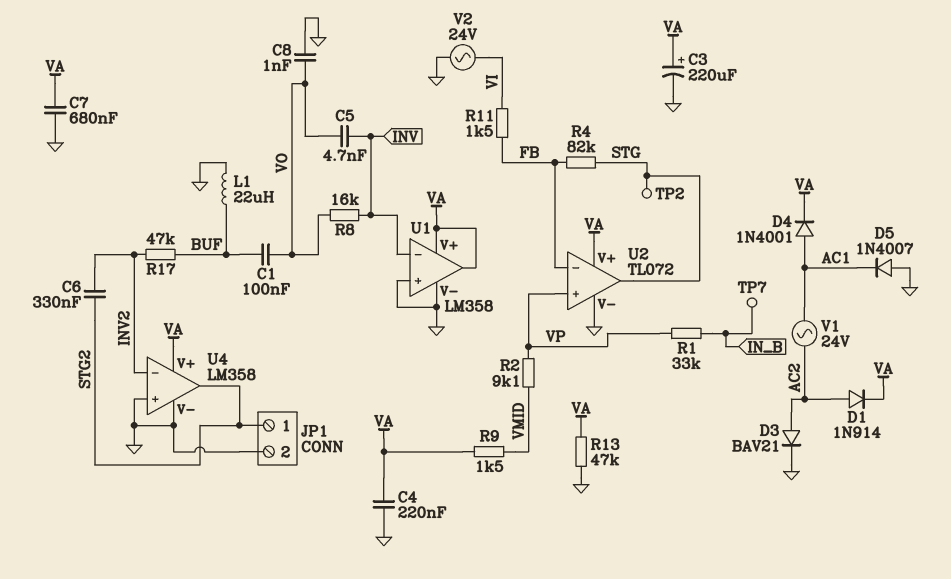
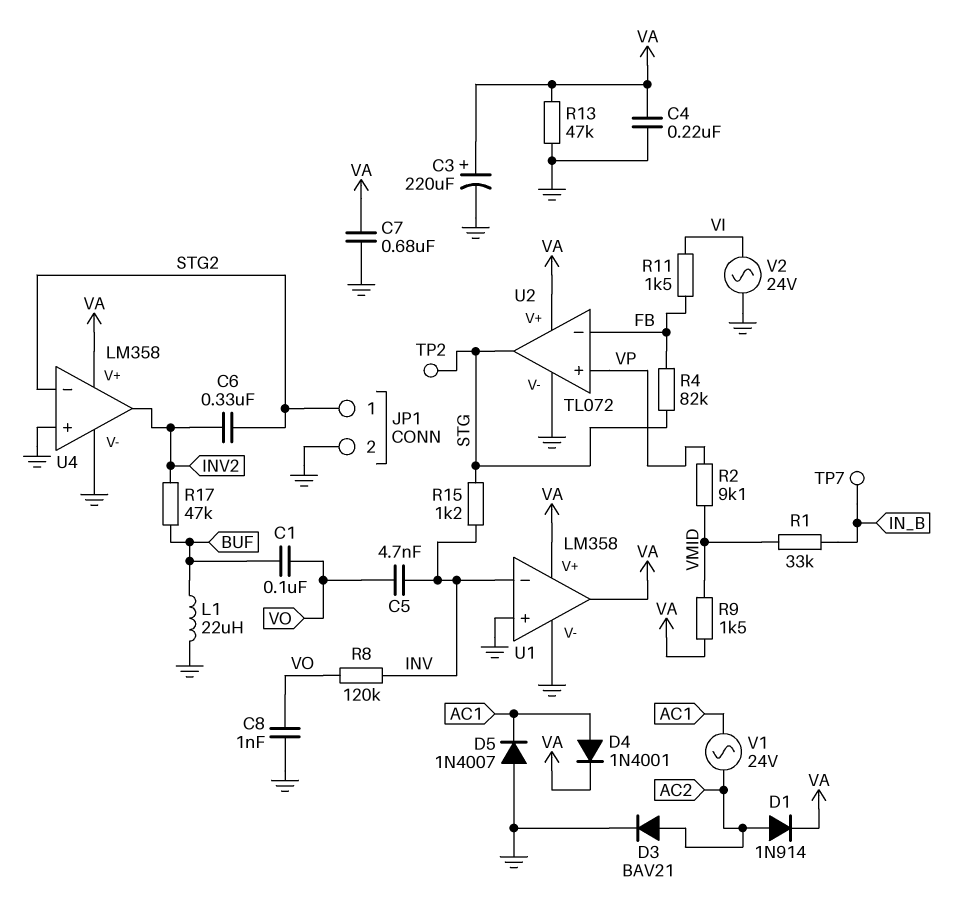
R1: 33k (IN_B, VP) -> 33k (IN_B, VMID)
R8: 16k (INV, VO) -> 120k (INV, VO)
R15: none -> 1.2k (INV, STG)
U4 pin in-: INV2 -> STG2
U4 pin out: STG2 -> INV2

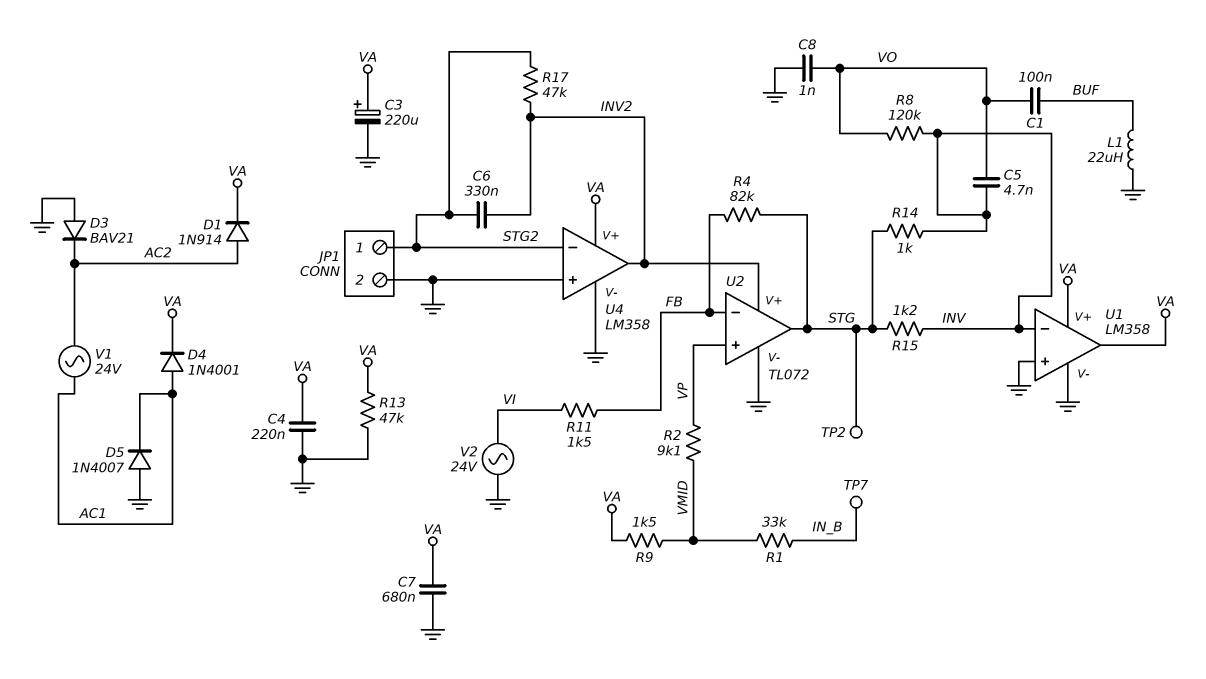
D3: diode BAV21 (A AC2, K GND) -> diode BAV21 (A GND, K AC2)
R14: none -> 1k (INV, STG)
R17: 47k (BUF, INV2) -> 47k (INV2, STG2)
U2 pin V+: VA -> INV2

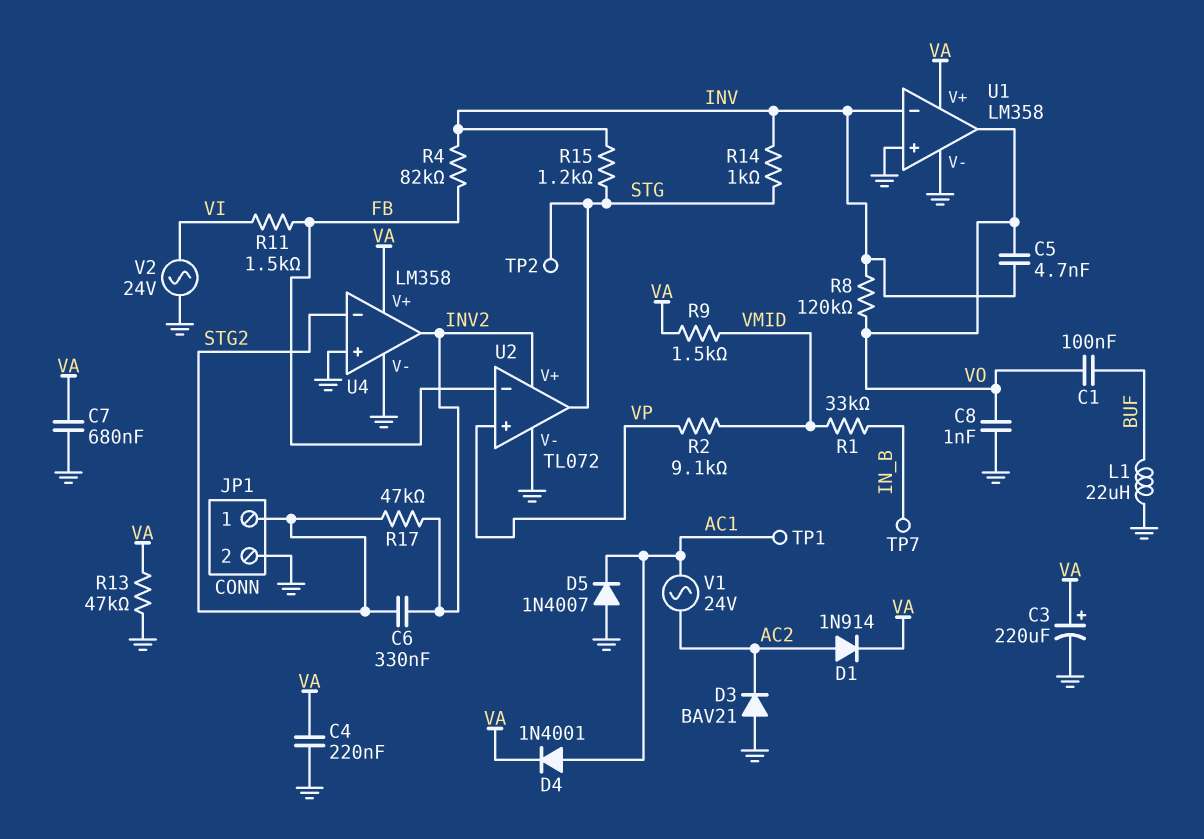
R4: 82k (FB, STG) -> 82k (FB, INV)
TP1: none -> test point (AC1)
U1 pin out: VA -> VO

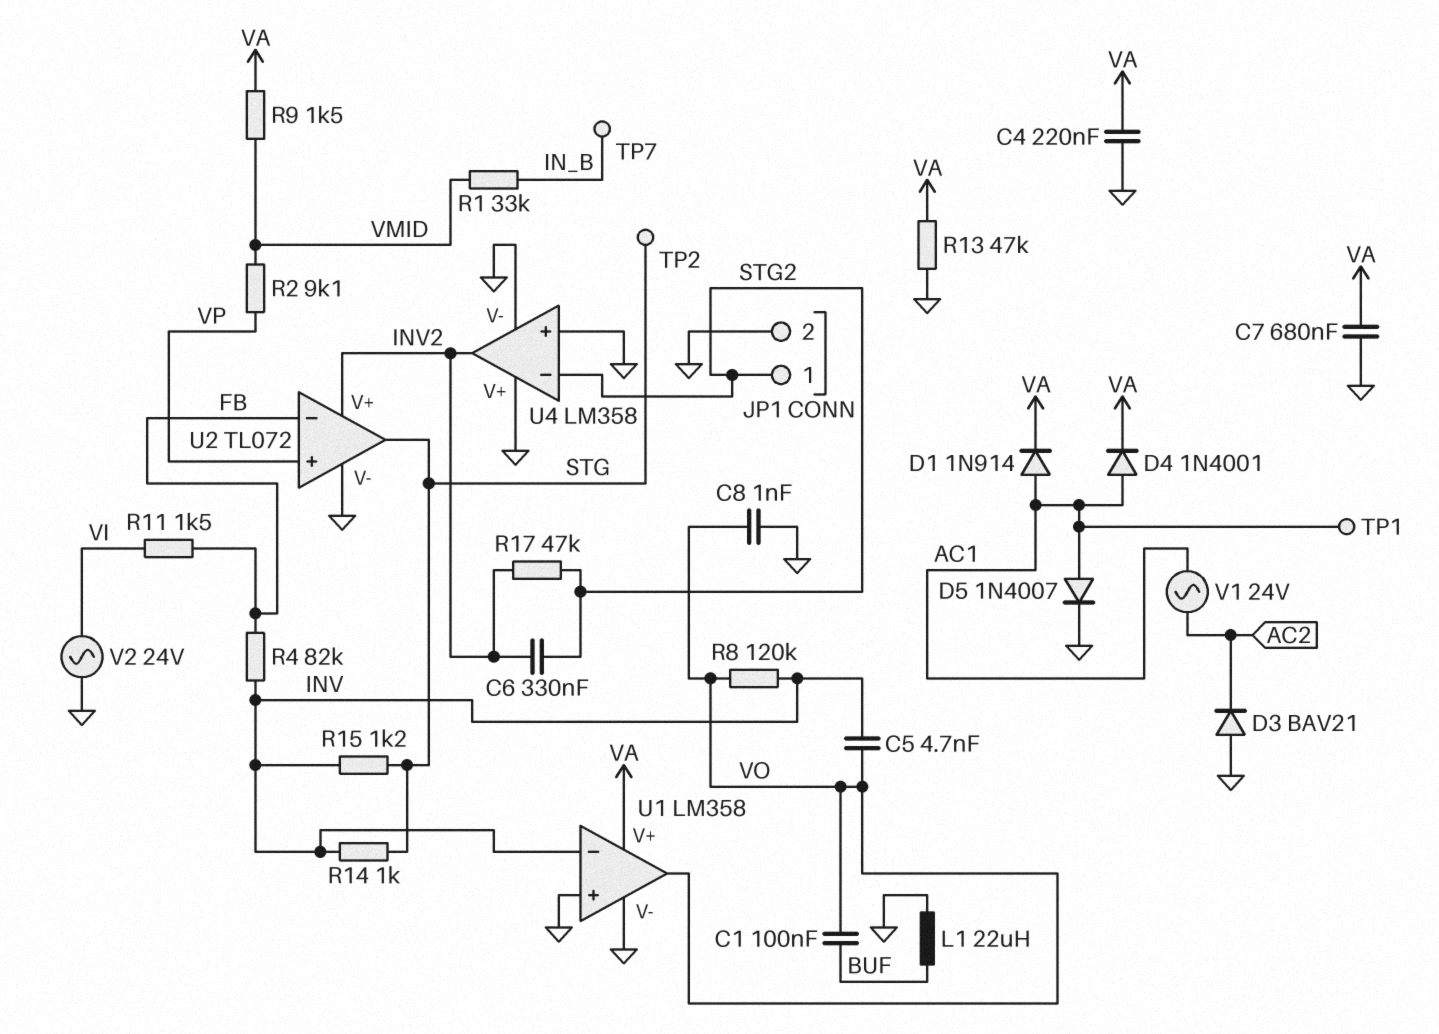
C3: 220uF (plus VA, minus GND) -> none
D1: diode 1N914 (A AC2, K VA) -> diode 1N914 (A AC1, K VA)
D5: diode 1N4007 (A GND, K AC1) -> diode 1N4007 (A AC1, K GND)
U4 pin V+: VA -> GND

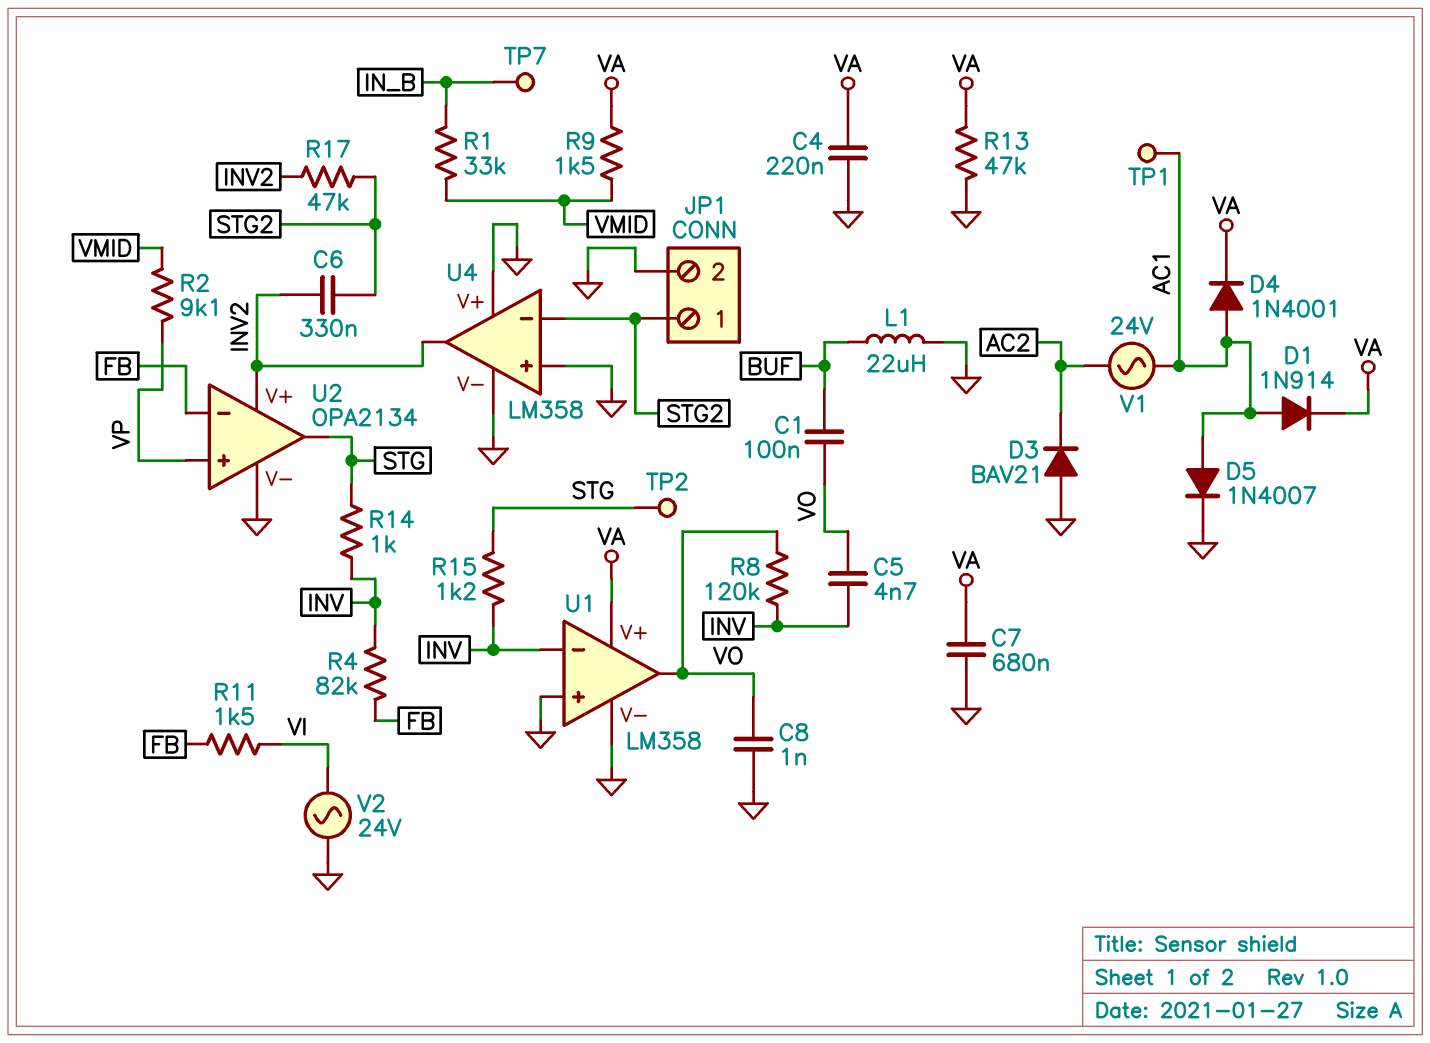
U2: TL072 -> OPA2134

